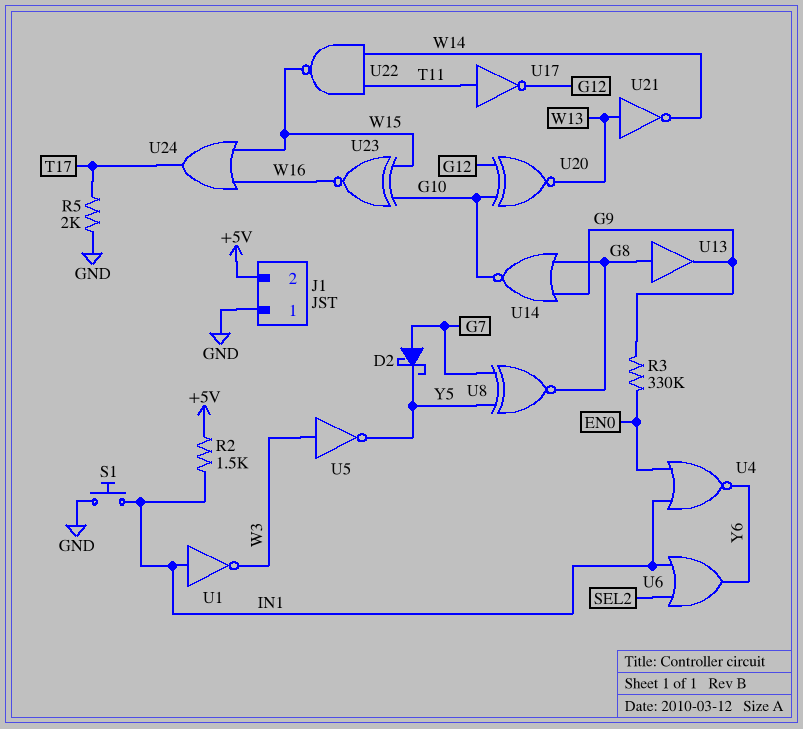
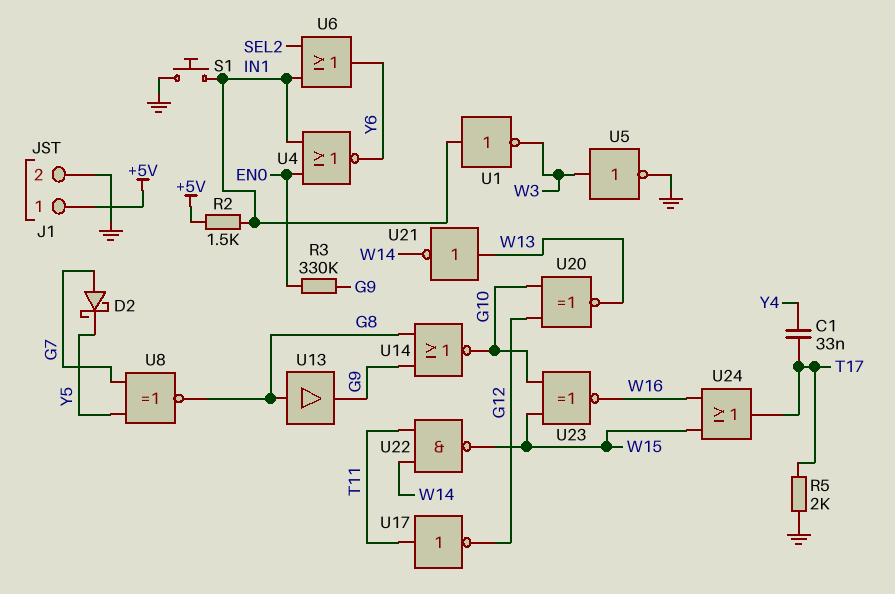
C1: none -> 33nF (T17, Y4)
J1 pin 1: GND -> +5V
J1 pin 2: +5V -> GND
U5: NOT (in W3, out Y5) -> NOT (in W3, out GND)

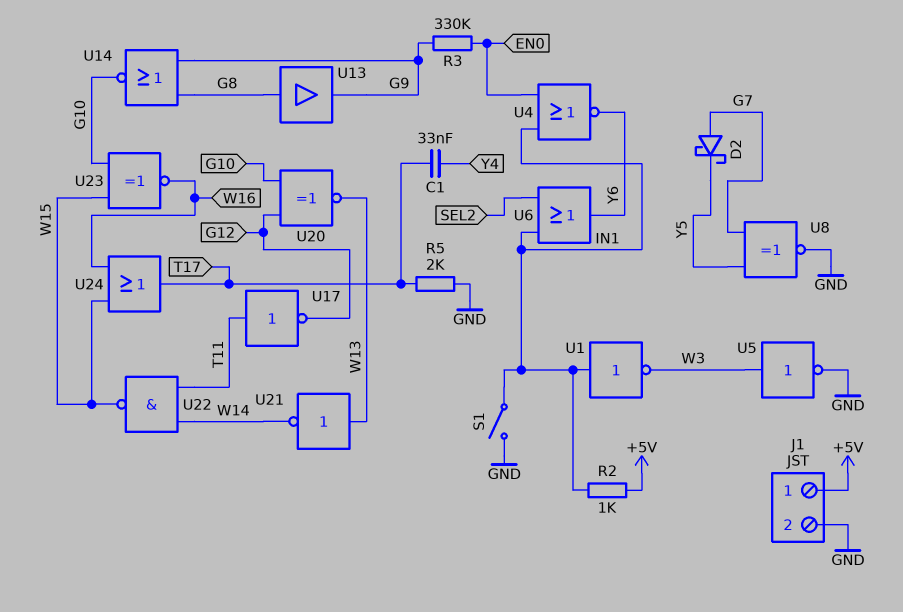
R2: 1.5k (+5V, IN1) -> 1k (+5V, IN1)
S1: button (GND, IN1) -> switch (GND, IN1)
U8: XNOR (in G7, in Y5, out G8) -> XNOR (in G7, in Y5, out GND)

